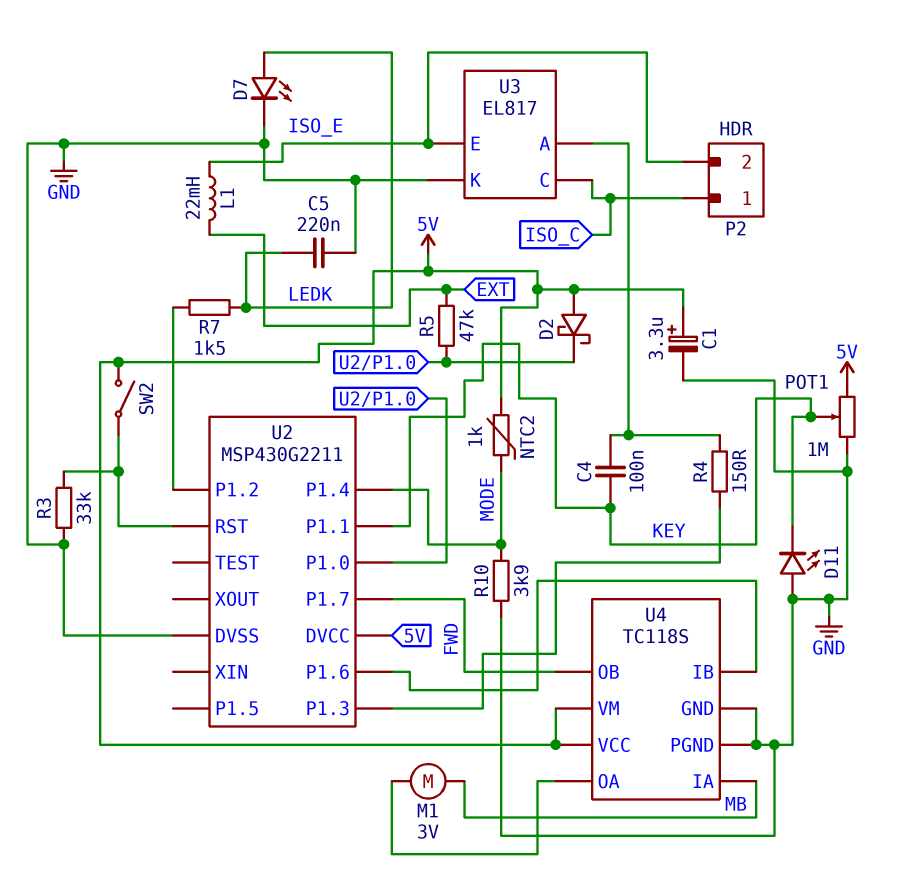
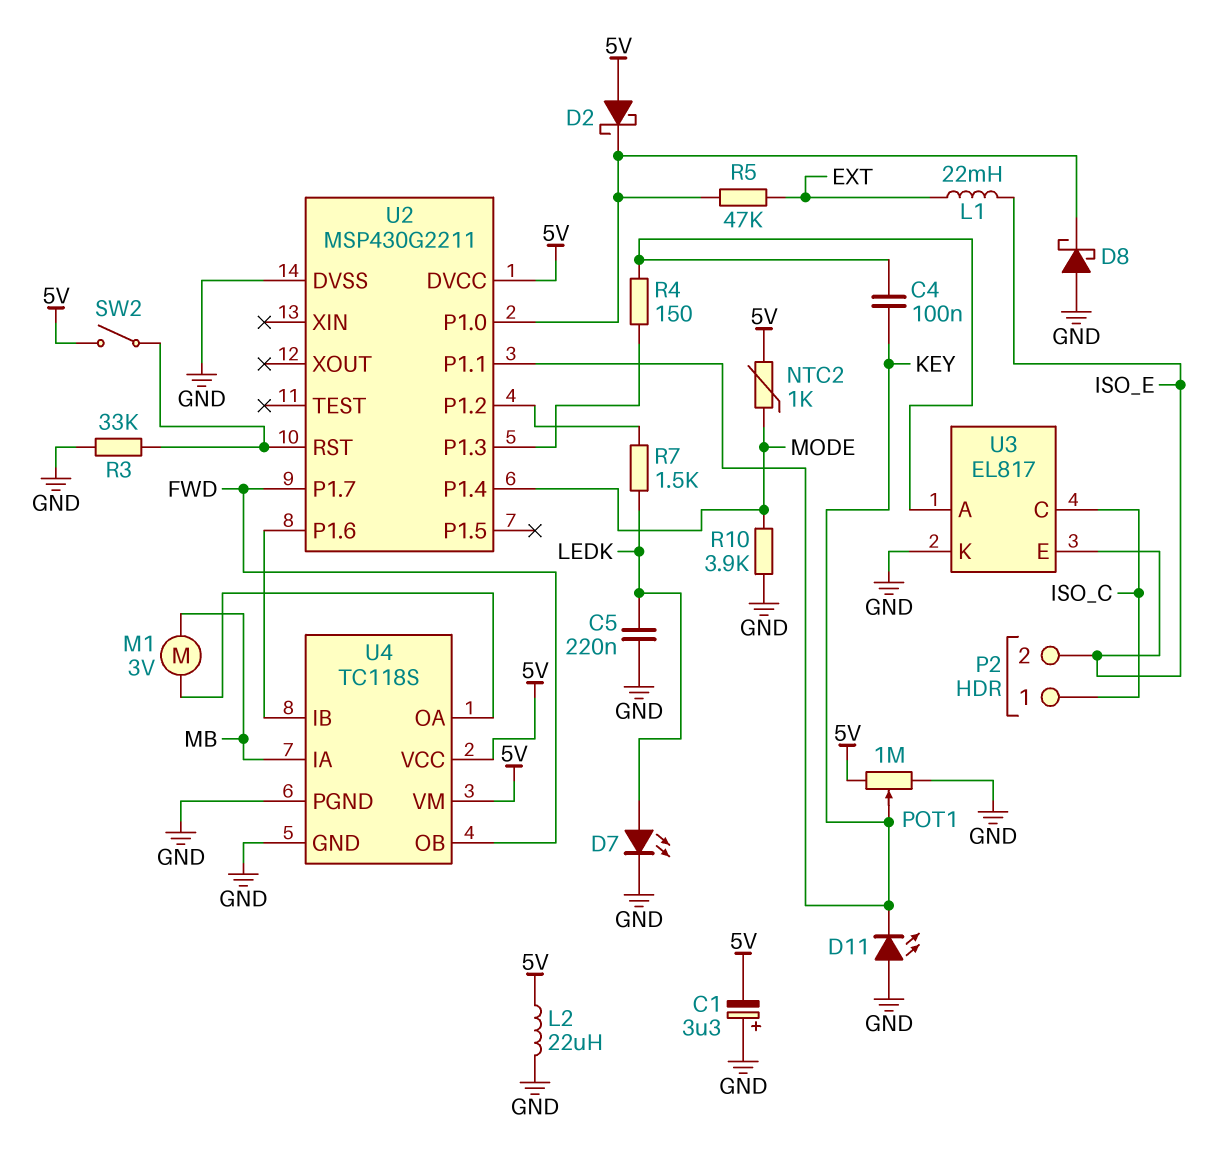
C1: 3.3uF (plus 5V, minus GND) -> 3.3uF (plus GND, minus 5V)
D8: none -> schottky (A GND, K U2/P1.0)
L2: none -> 22uH (5V, GND)

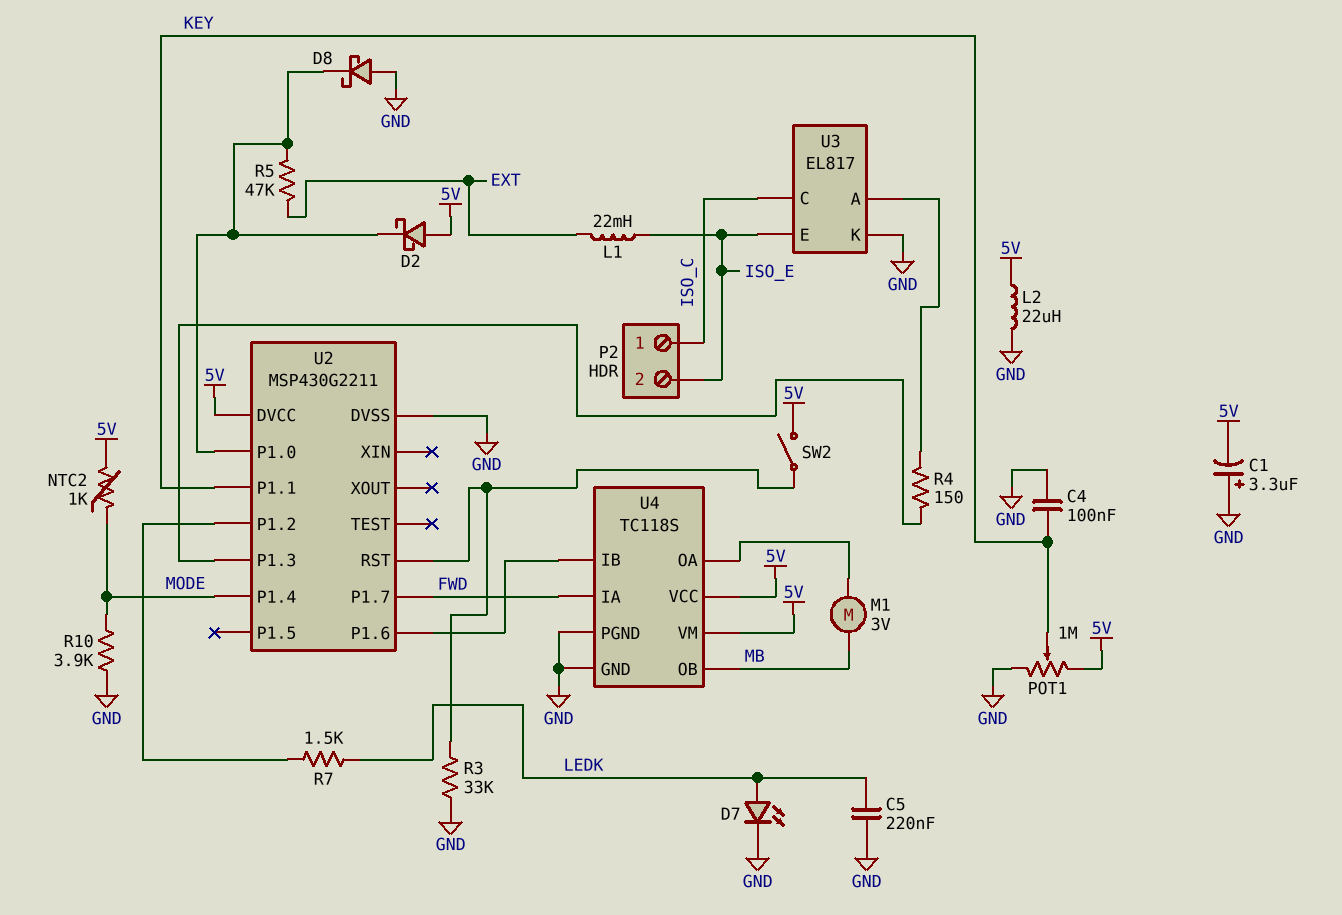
C4: 100nF (KEY, U3/A) -> 100nF (GND, KEY)
D11: LED (A GND, K KEY) -> none
U4 pin IA: MB -> FWD
U4 pin OB: FWD -> MB

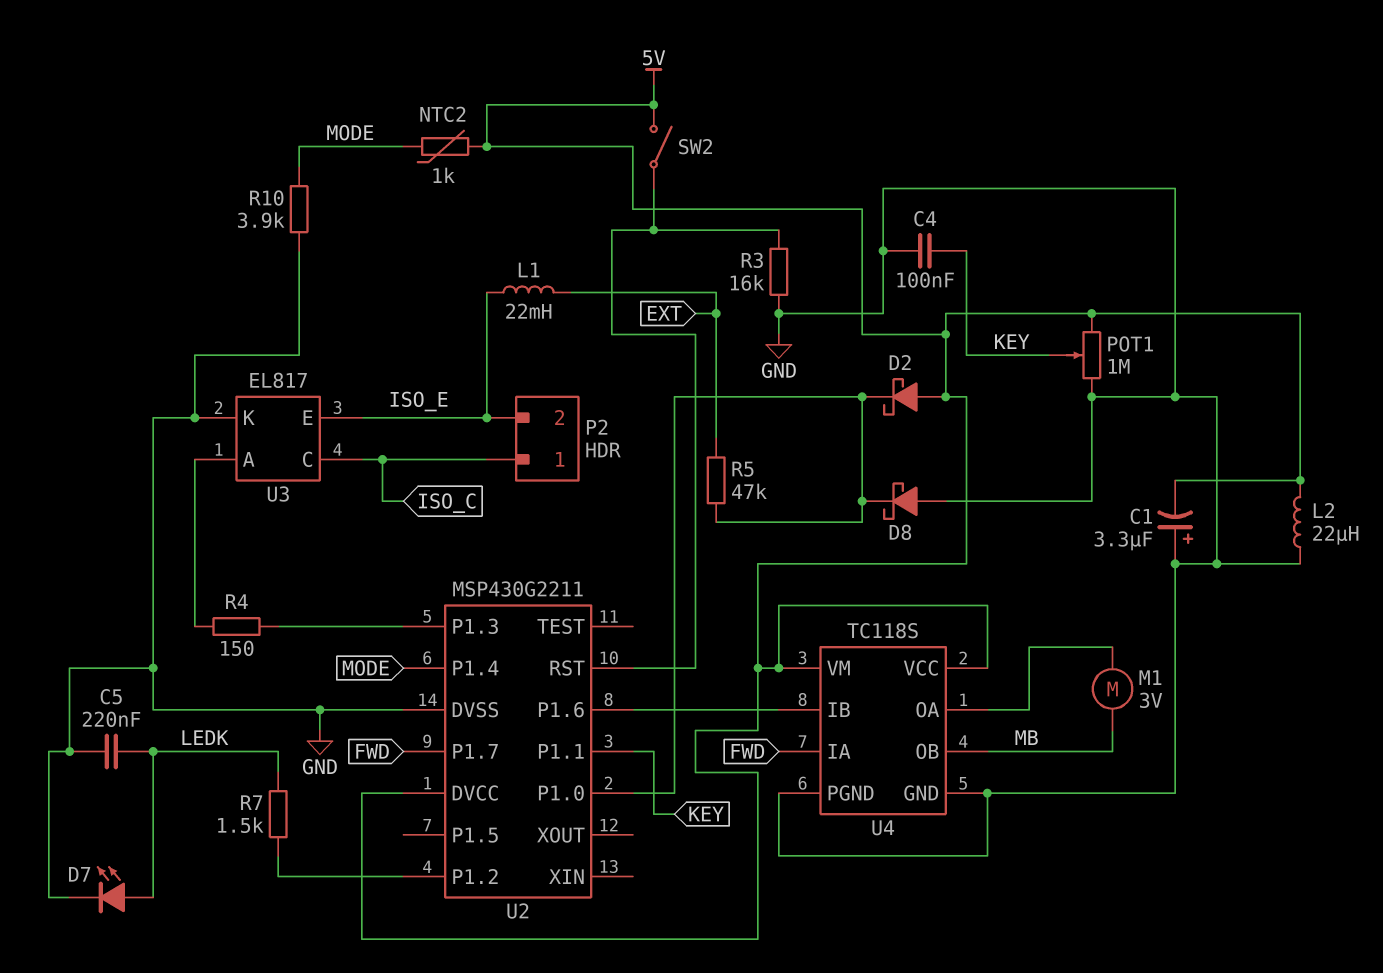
R3: 33k (GND, U2/RST) -> 16k (GND, U2/RST)

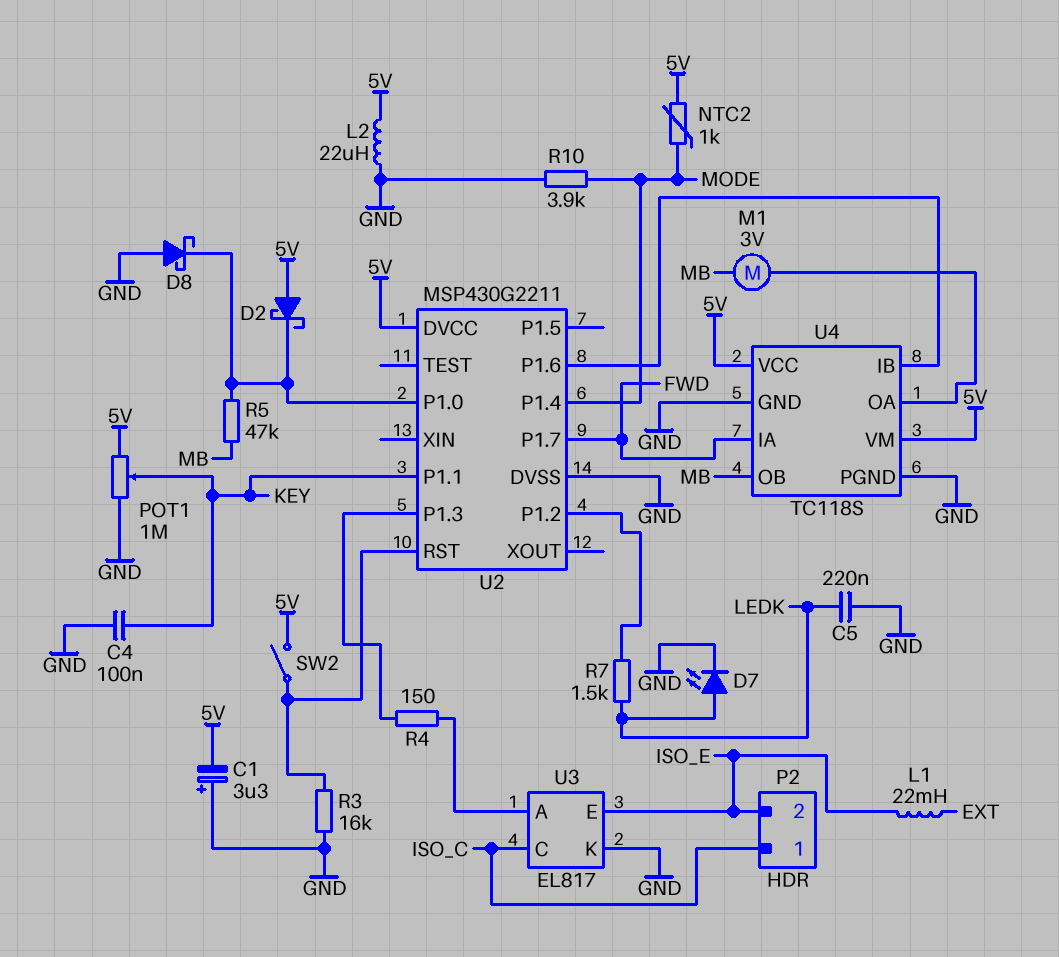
R5: 47k (EXT, U2/P1.0) -> 47k (MB, U2/P1.0)

